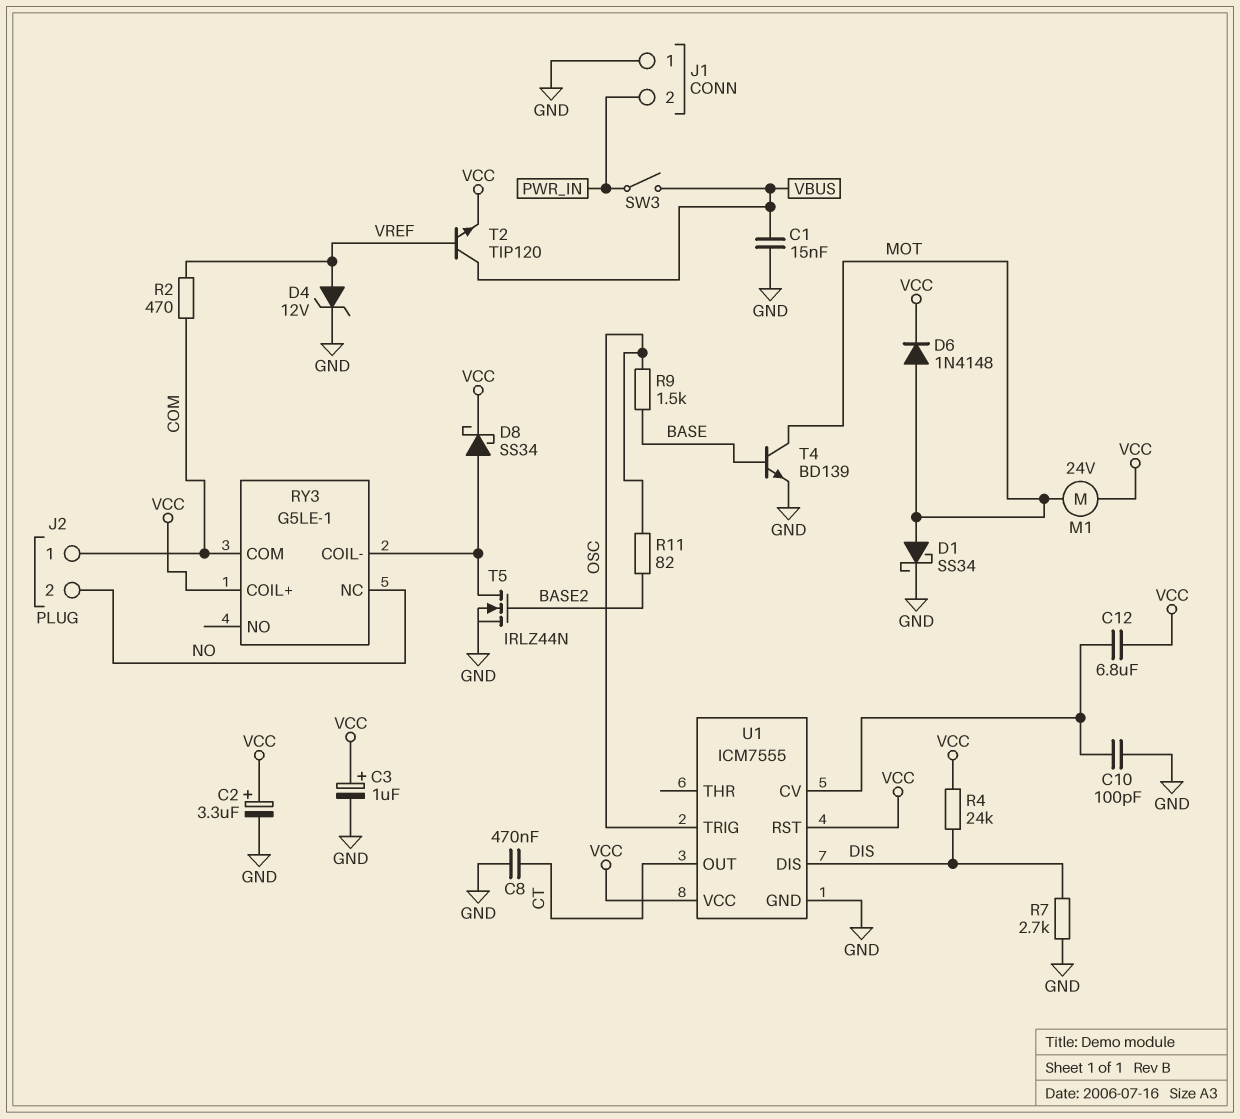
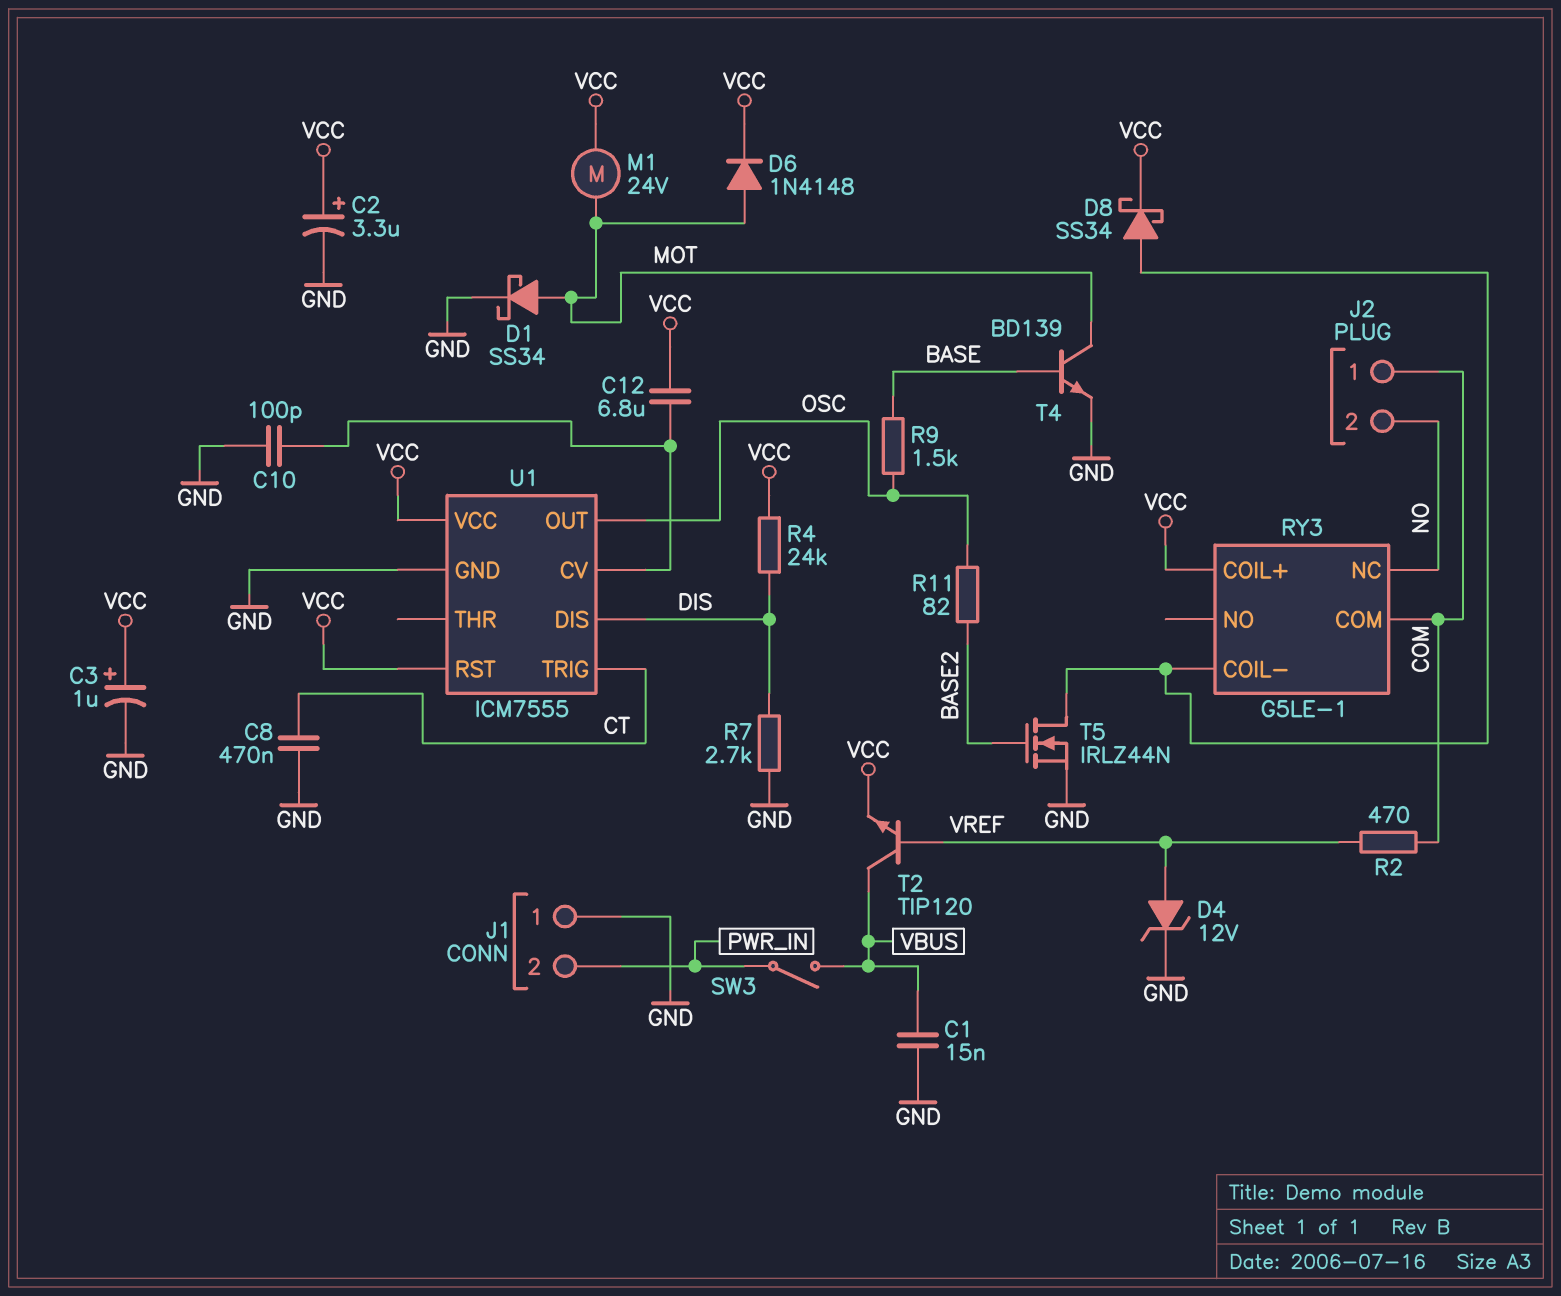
U1 pin OUT: CT -> OSC
U1 pin TRIG: OSC -> CT

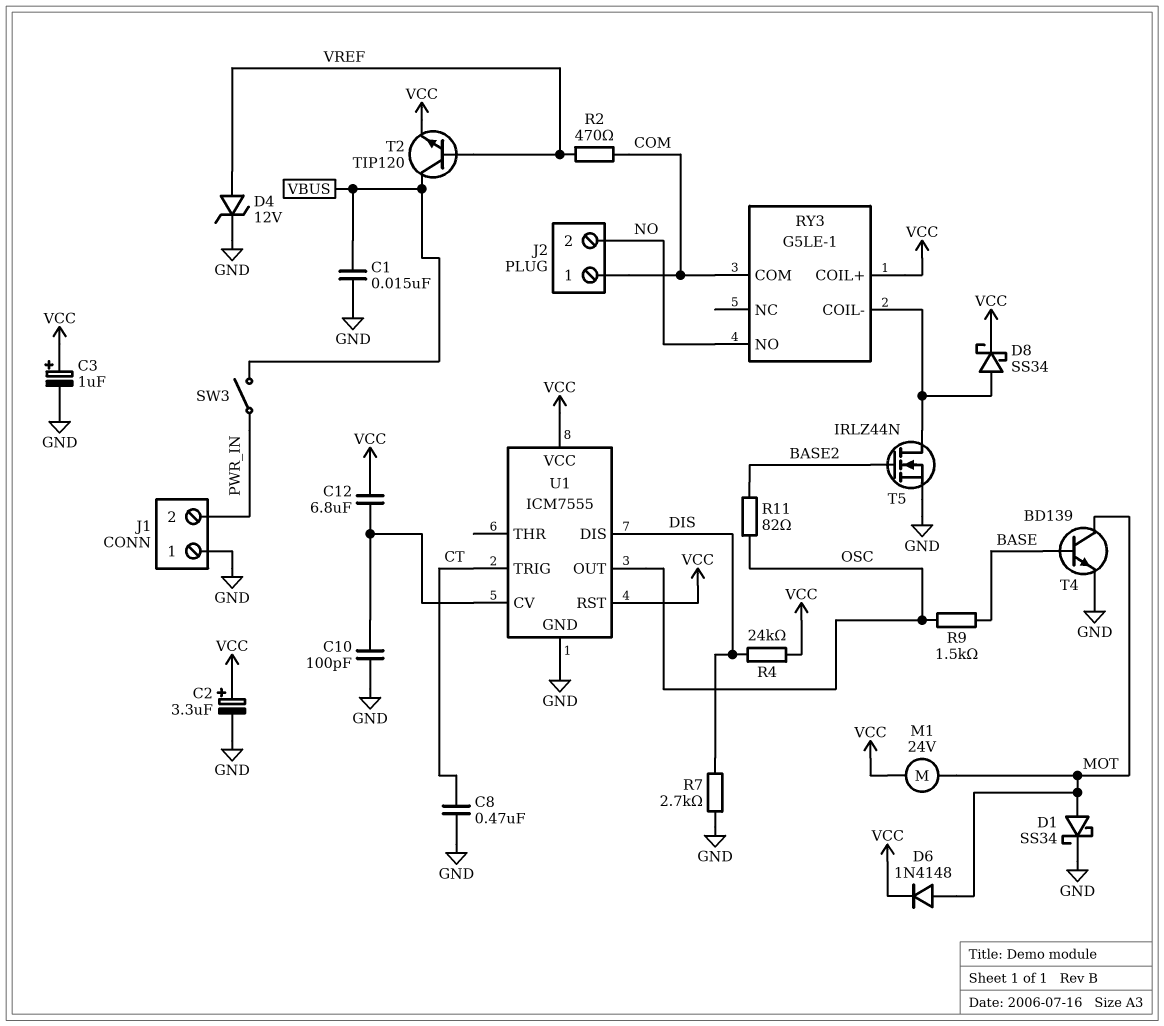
RY3 pin NC: NO -> none
RY3 pin NO: none -> NO

